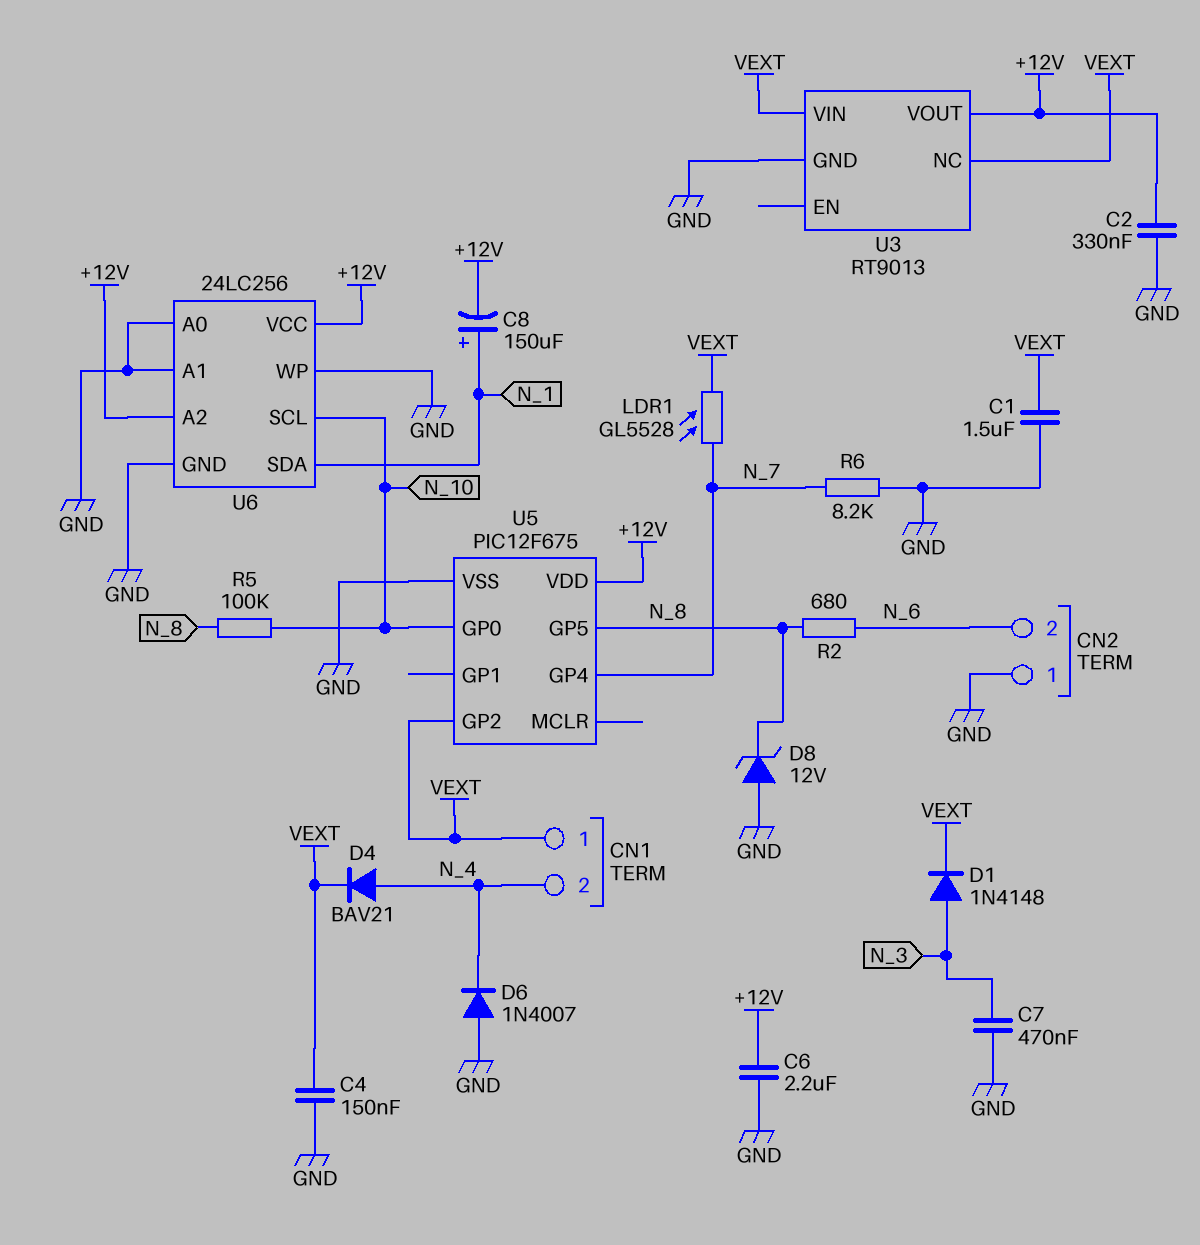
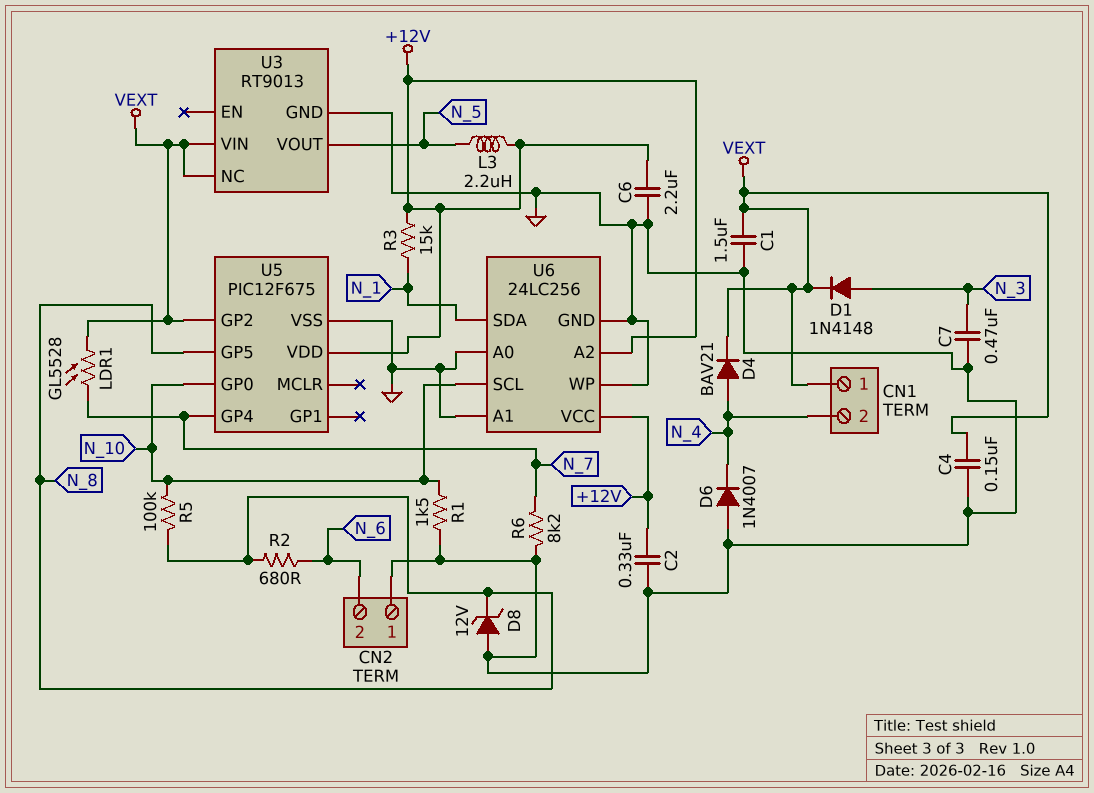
C8: 150uF (plus N_1, minus +12V) -> none
L3: none -> 2.2uH (+12V, N_5)
R1: none -> 1.5k (GND, N_10)
R3: none -> 15k (+12V, N_1)
U3 pin VOUT: +12V -> N_5

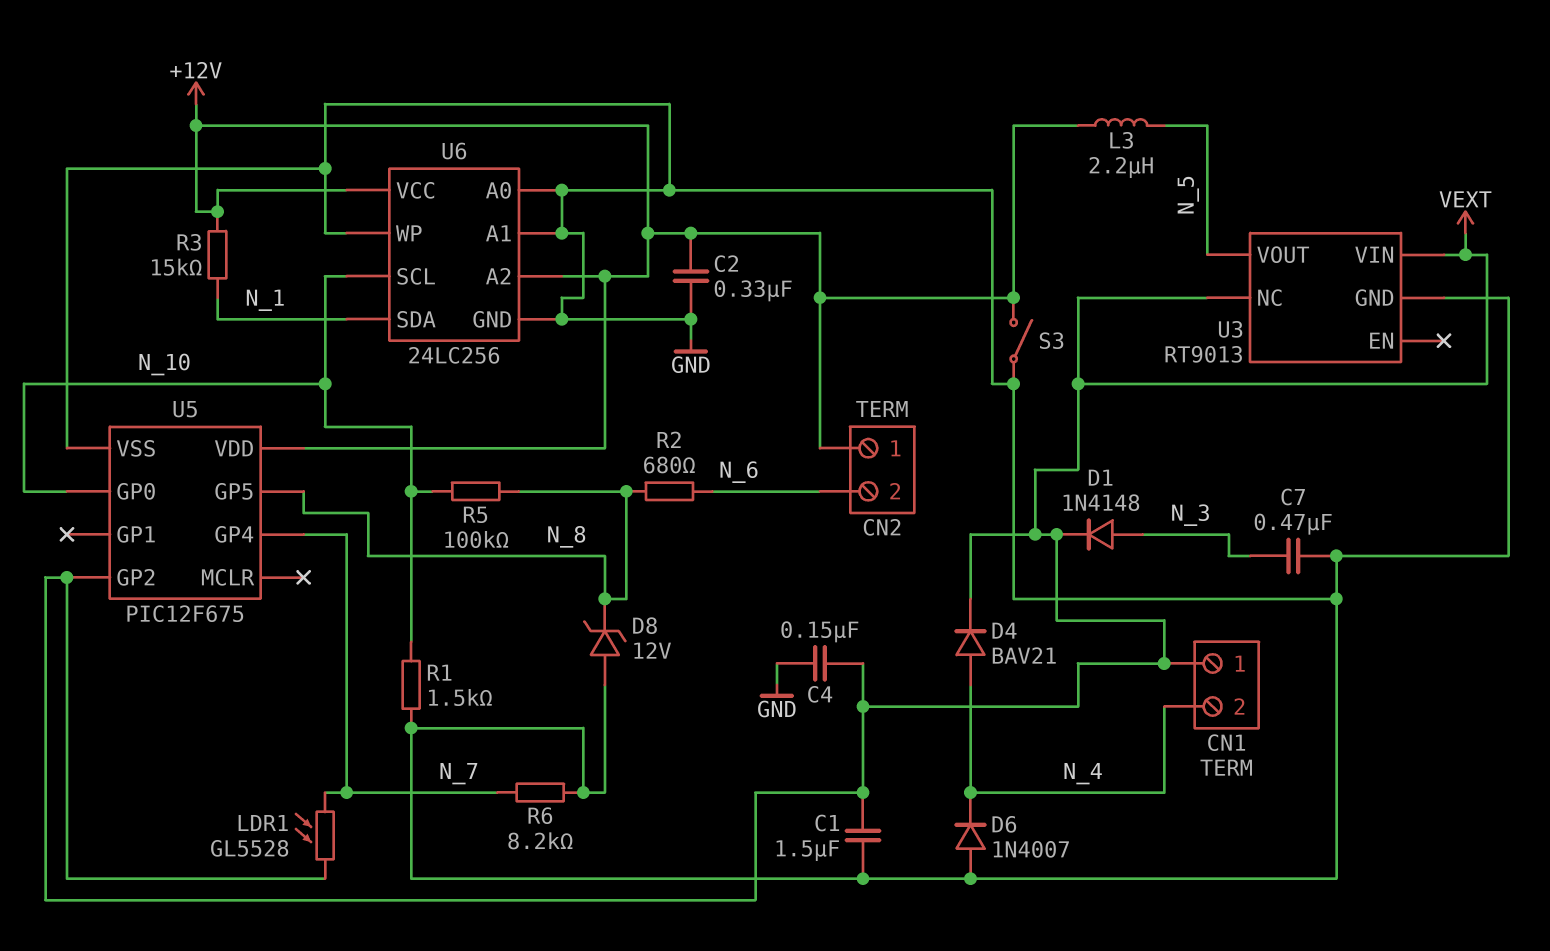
C6: 2.2uF (+12V, GND) -> none
CN2 pin 1: GND -> +12V
S3: none -> switch (+12V, GND)

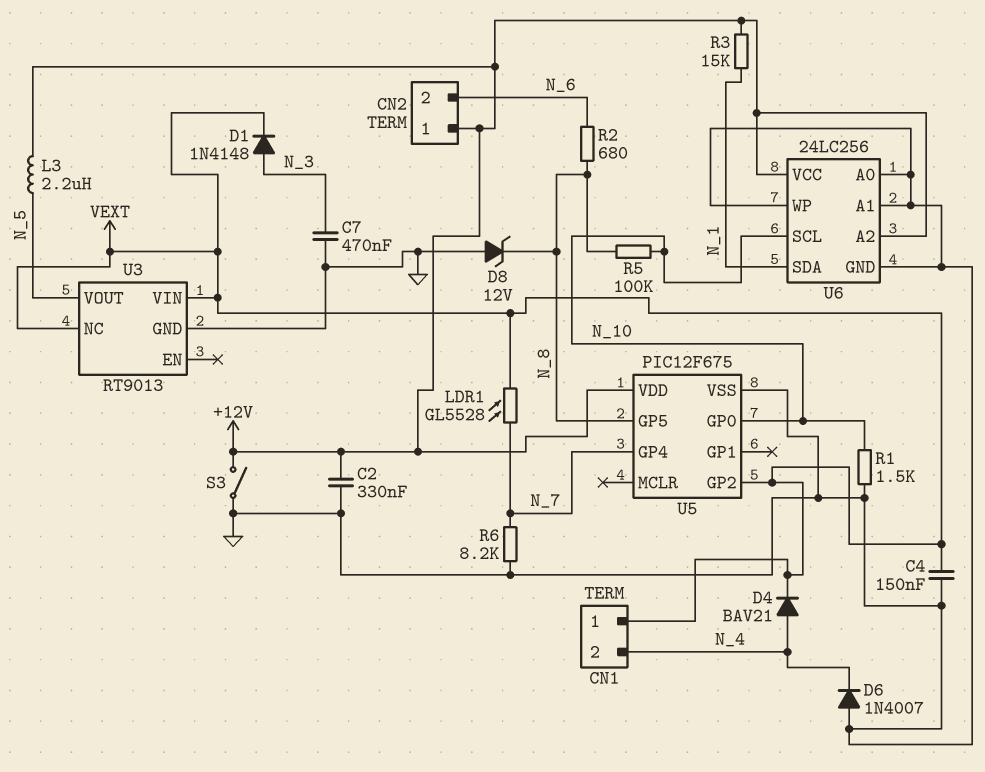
C1: 1.5uF (GND, VEXT) -> none

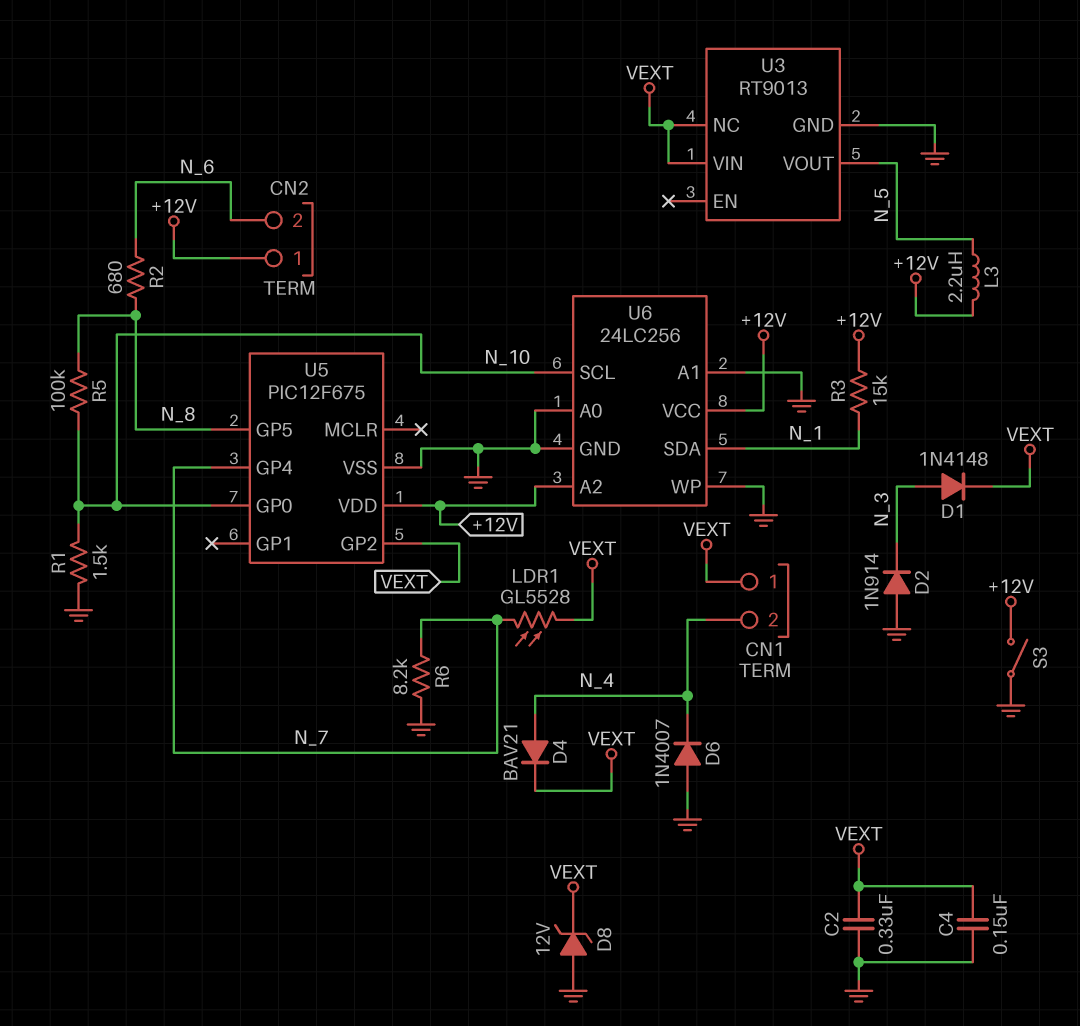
C2: 330nF (+12V, GND) -> 330nF (GND, VEXT)
C7: 470nF (GND, N_3) -> none
D2: none -> diode 1N914 (A GND, K N_3)
D8: zener 12V (A GND, K N_8) -> zener 12V (A GND, K VEXT)

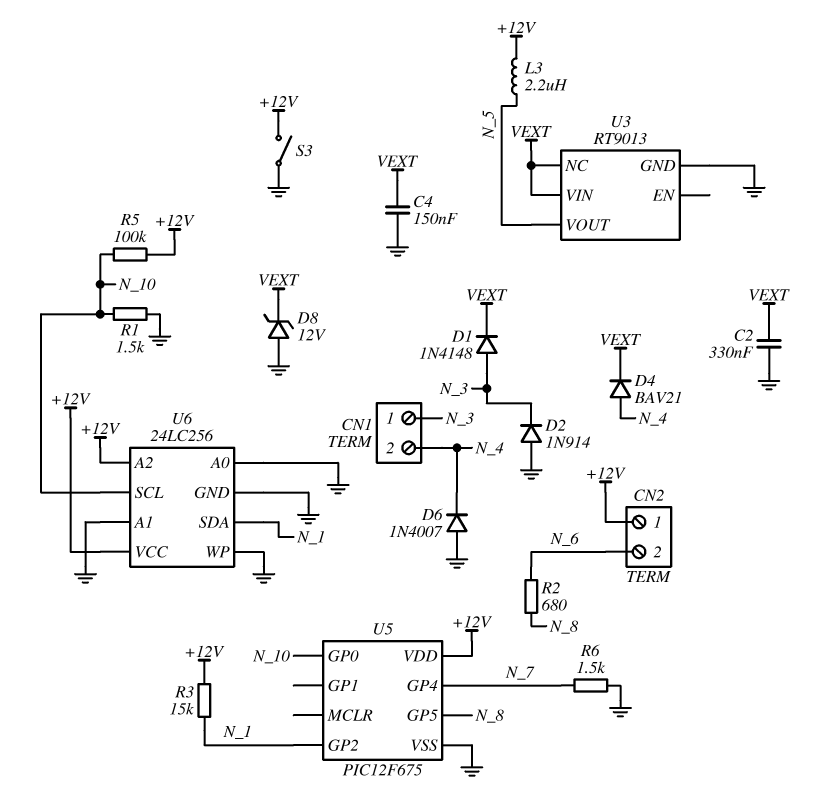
CN1 pin 1: VEXT -> N_3
LDR1: GL5528 (N_7, VEXT) -> none
R5: 100k (N_8, N_10) -> 100k (+12V, N_10)
R6: 8.2k (GND, N_7) -> 1.5k (GND, N_7)
U5 pin GP2: VEXT -> N_1

